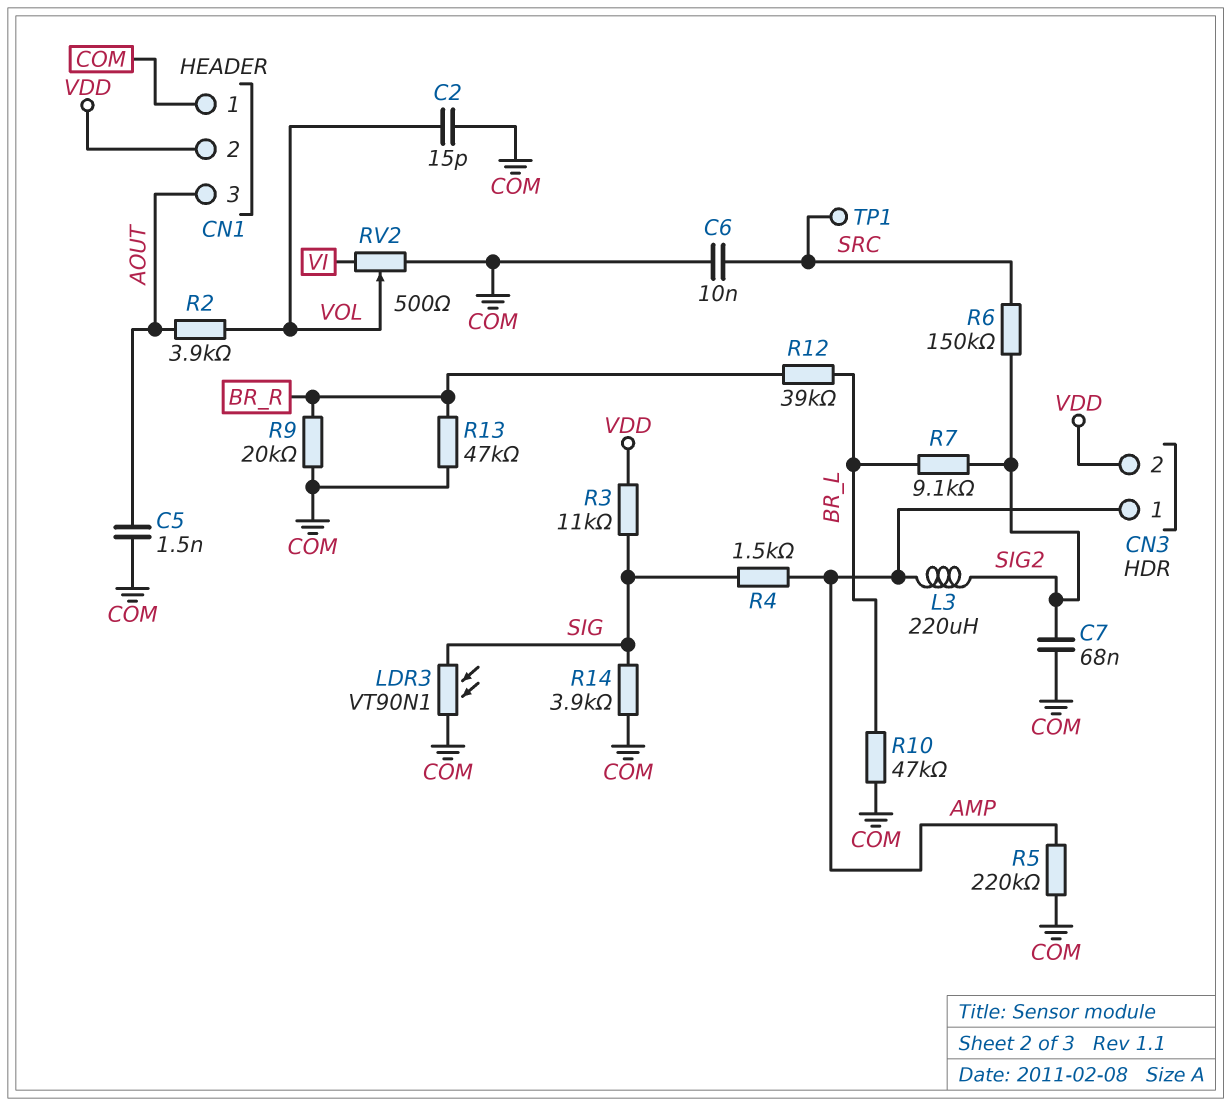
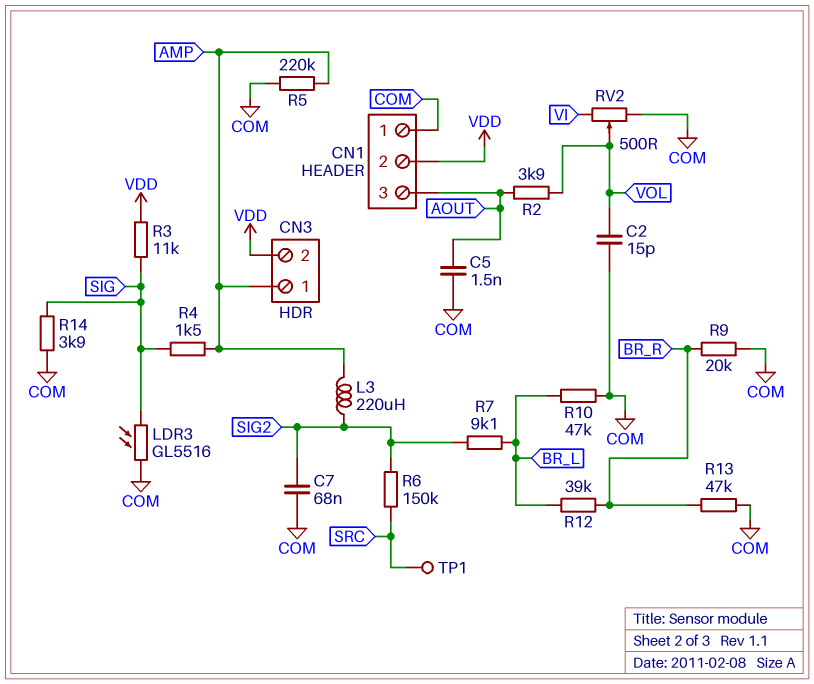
C6: 10nF (COM, SRC) -> none
LDR3: VT90N1 (COM, SIG) -> GL5516 (COM, SIG)

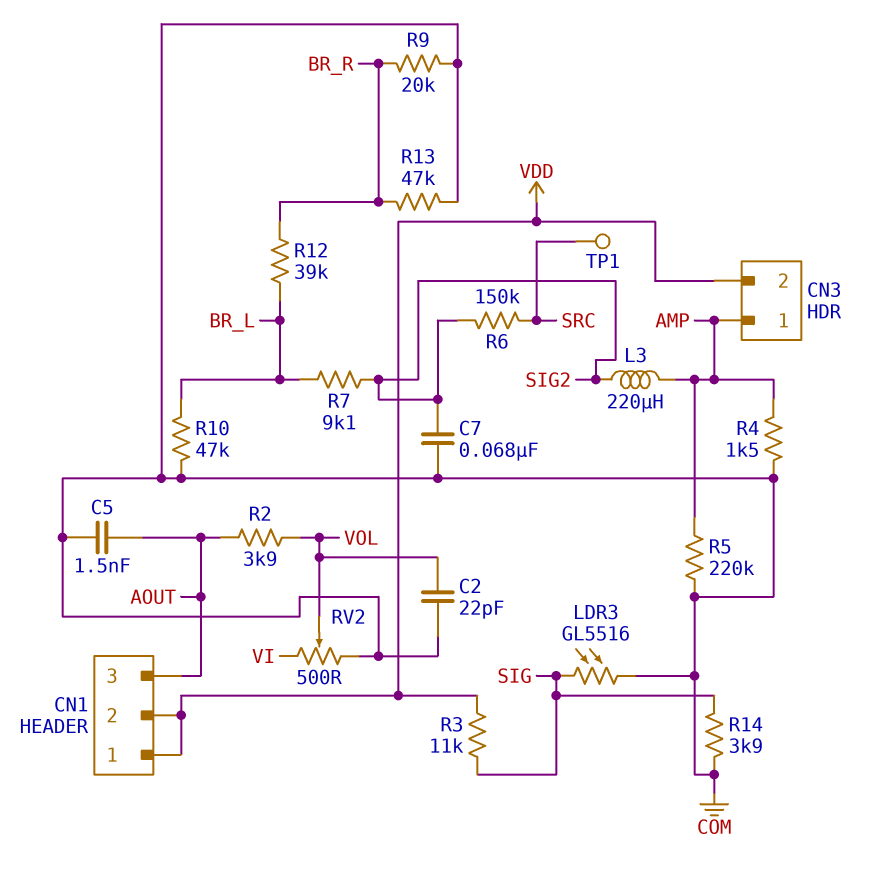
C2: 15pF (COM, VOL) -> 22pF (COM, VOL)
CN1 pin 1: COM -> VDD
R4: 1.5k (AMP, SIG) -> 1.5k (AMP, COM)

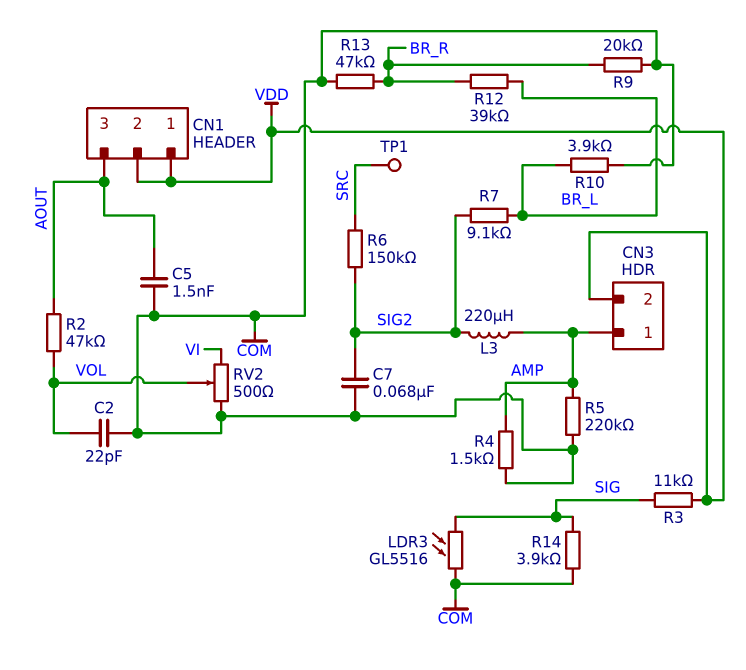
R2: 3.9k (AOUT, VOL) -> 47k (AOUT, VOL)
R10: 47k (BR_L, COM) -> 3.9k (BR_L, COM)

